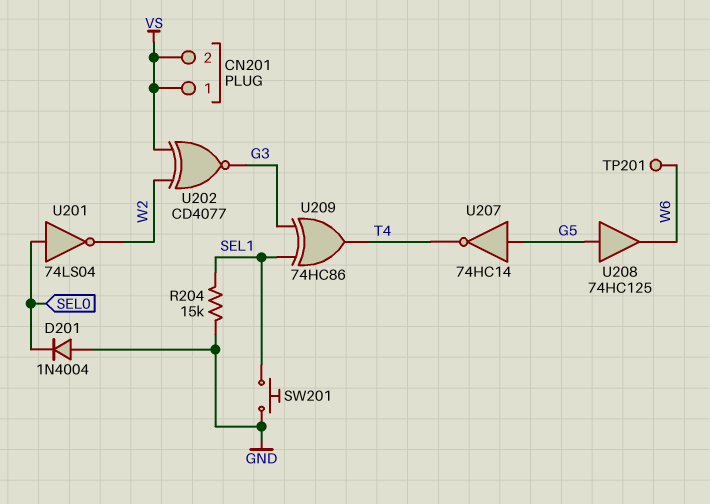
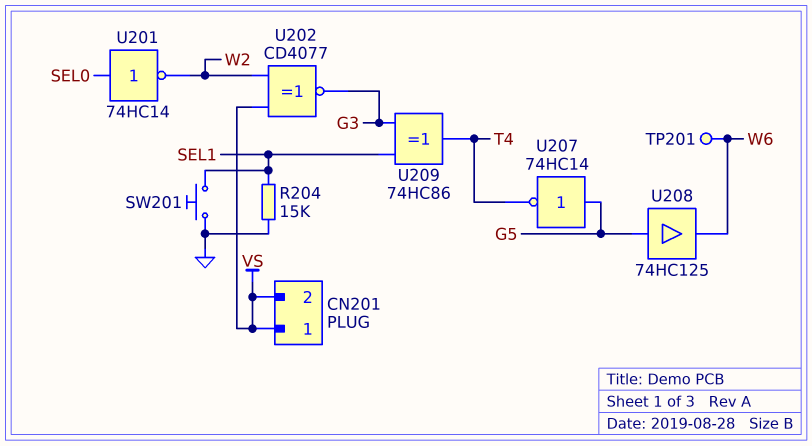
D201: diode 1N4004 (A GND, K SEL0) -> none
U201: NOT 74LS04 (in SEL0, out W2) -> NOT 74HC14 (in SEL0, out W2)

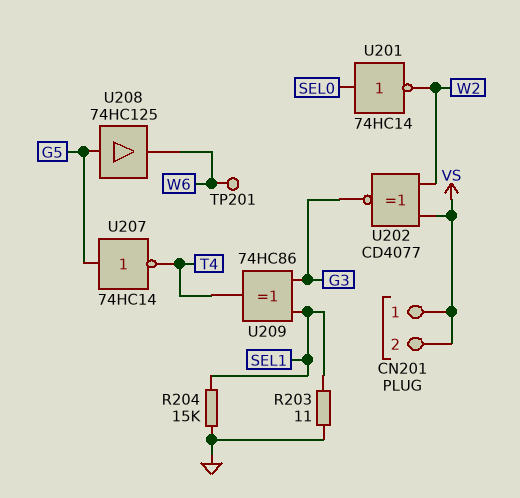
R203: none -> 11 (GND, SEL1)
SW201: button (GND, SEL1) -> none

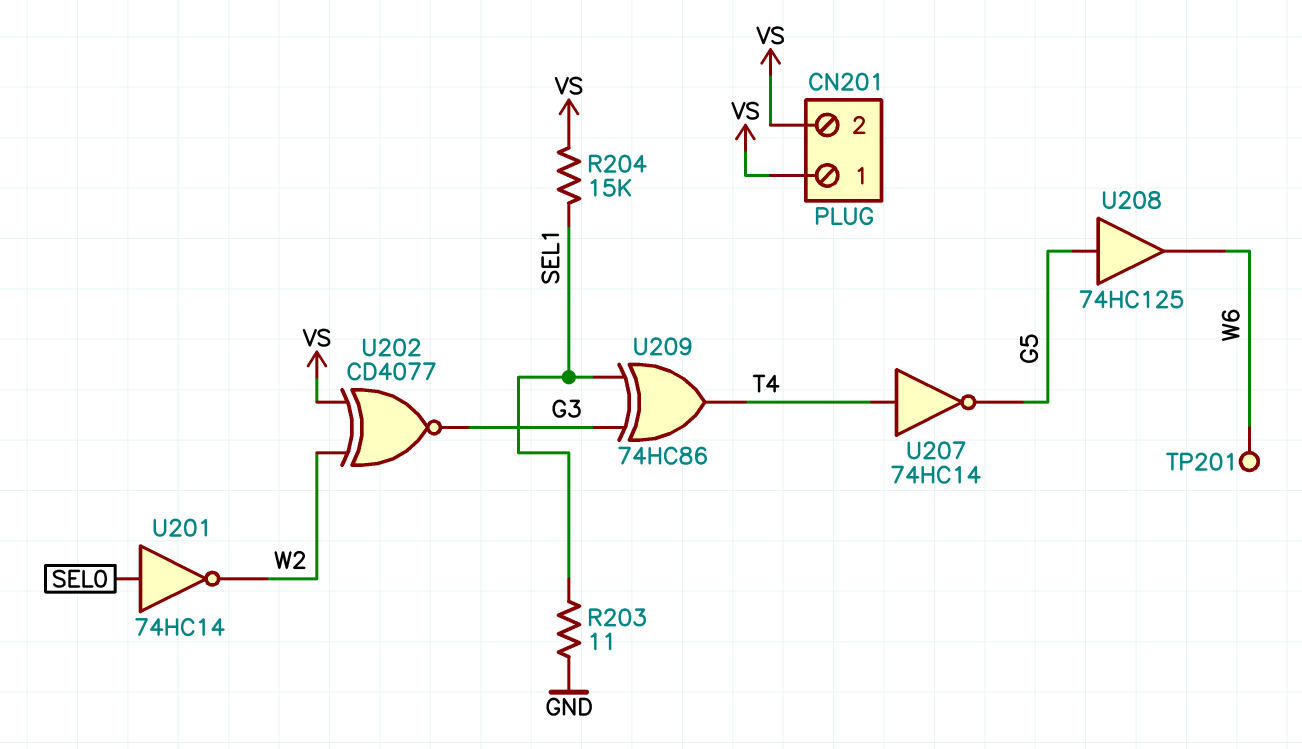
R204: 15k (GND, SEL1) -> 15k (SEL1, VS)
U207: NOT 74HC14 (in G5, out T4) -> NOT 74HC14 (in T4, out G5)

